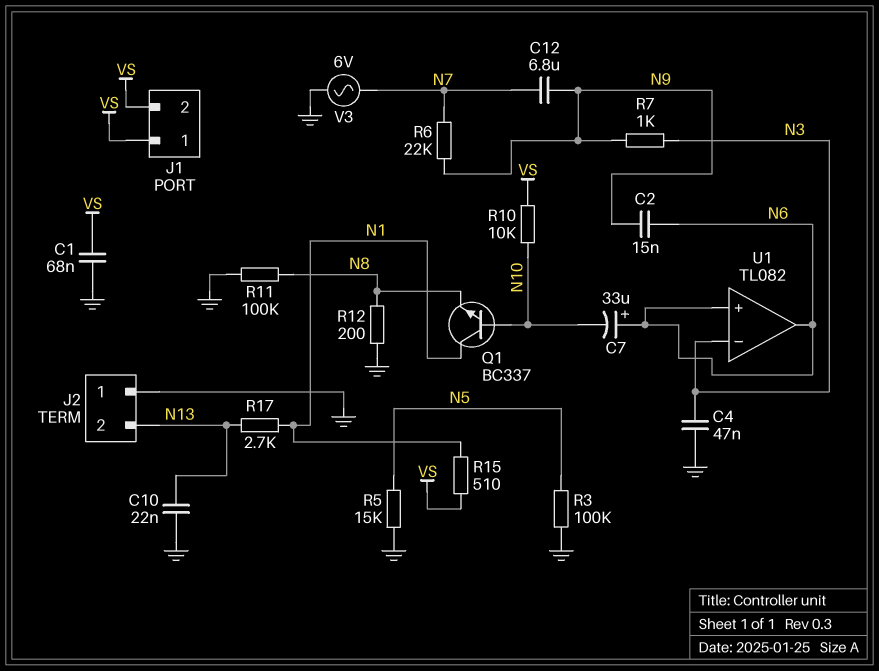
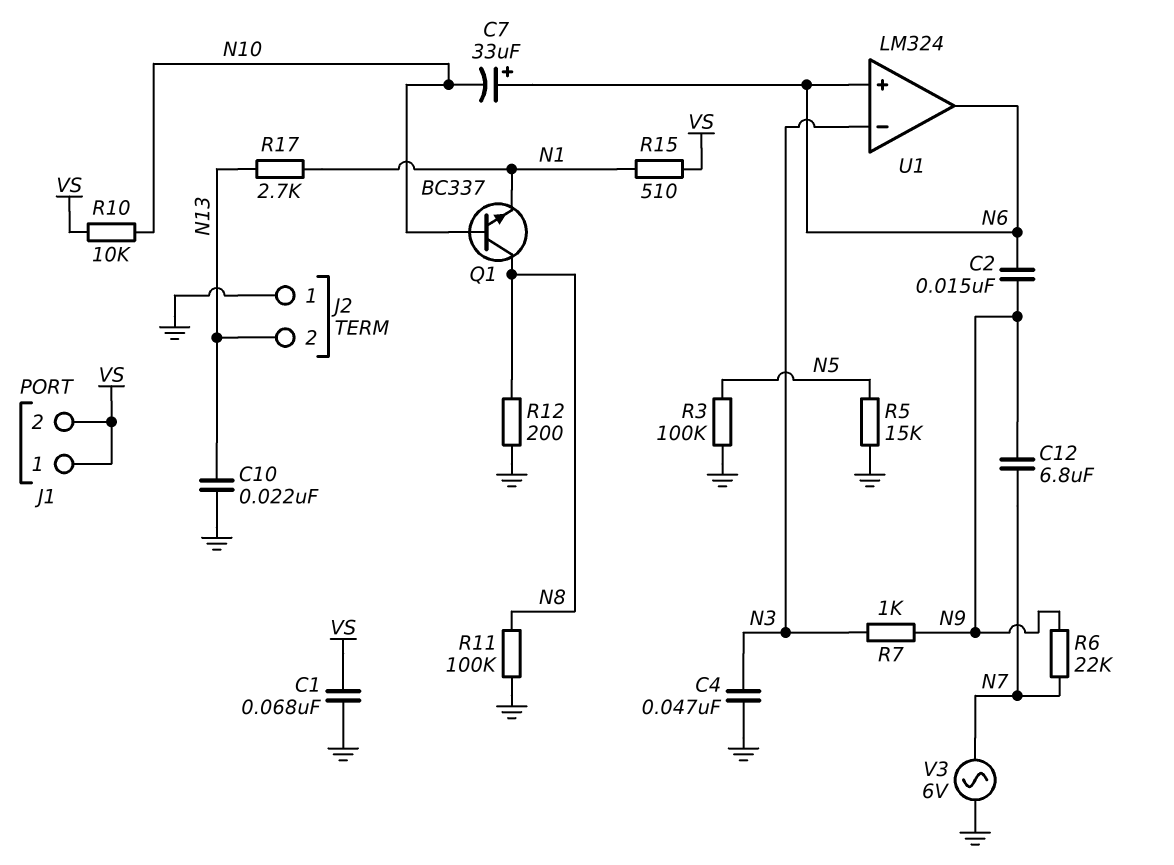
Q1: NPN BC337 (B N10, C N1, E N8) -> NPN BC337 (B N10, C N8, E N1)
U1: TL082 -> LM324

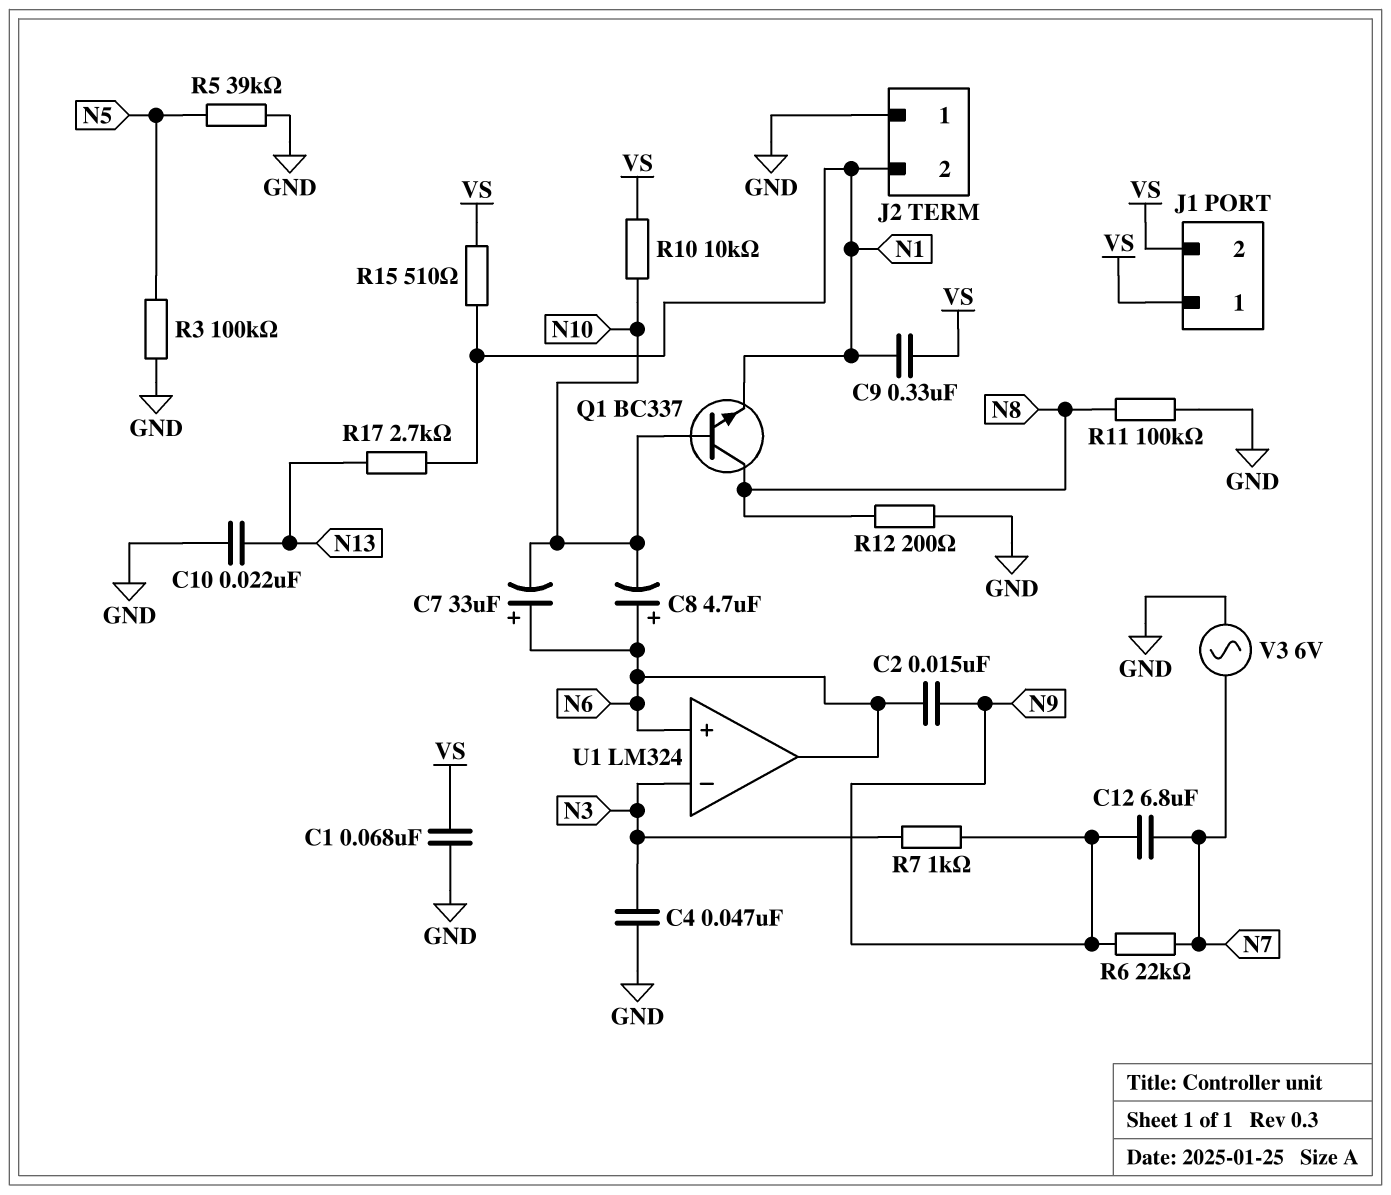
C8: none -> 4.7uF (plus N6, minus N10)
C9: none -> 330nF (N1, VS)
J2 pin 2: N13 -> N1
R5: 15k (GND, N5) -> 39k (GND, N5)

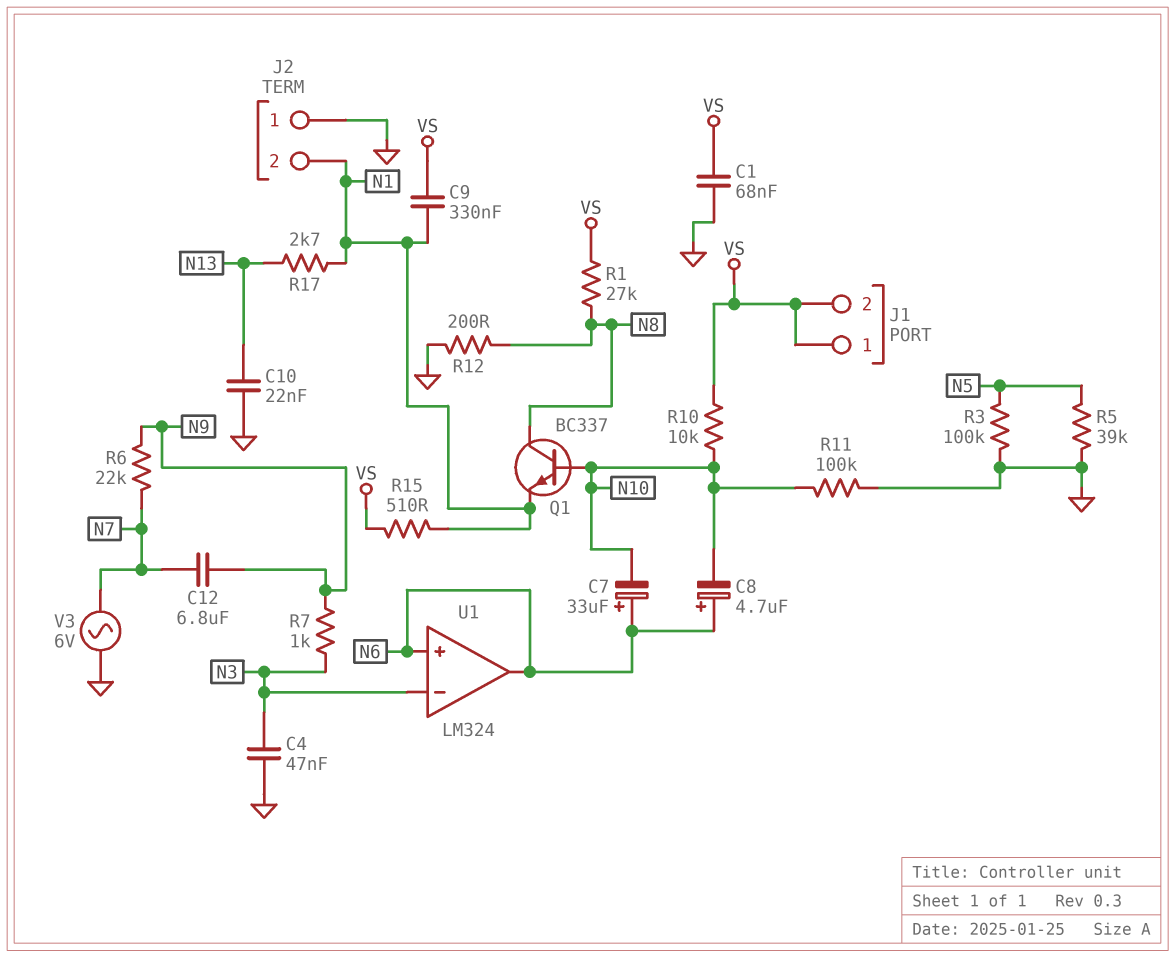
C2: 15nF (N6, N9) -> none
R1: none -> 27k (N8, VS)
R11: 100k (GND, N8) -> 100k (GND, N10)

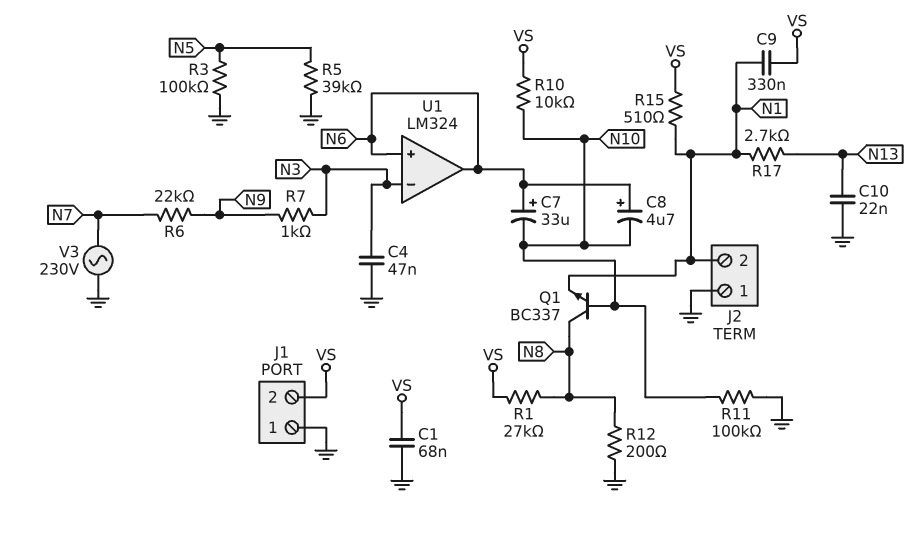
C12: 6.8uF (N7, N9) -> none
J1 pin 1: VS -> GND
V3: AC 6V (GND, N7) -> AC 230V (GND, N7)

